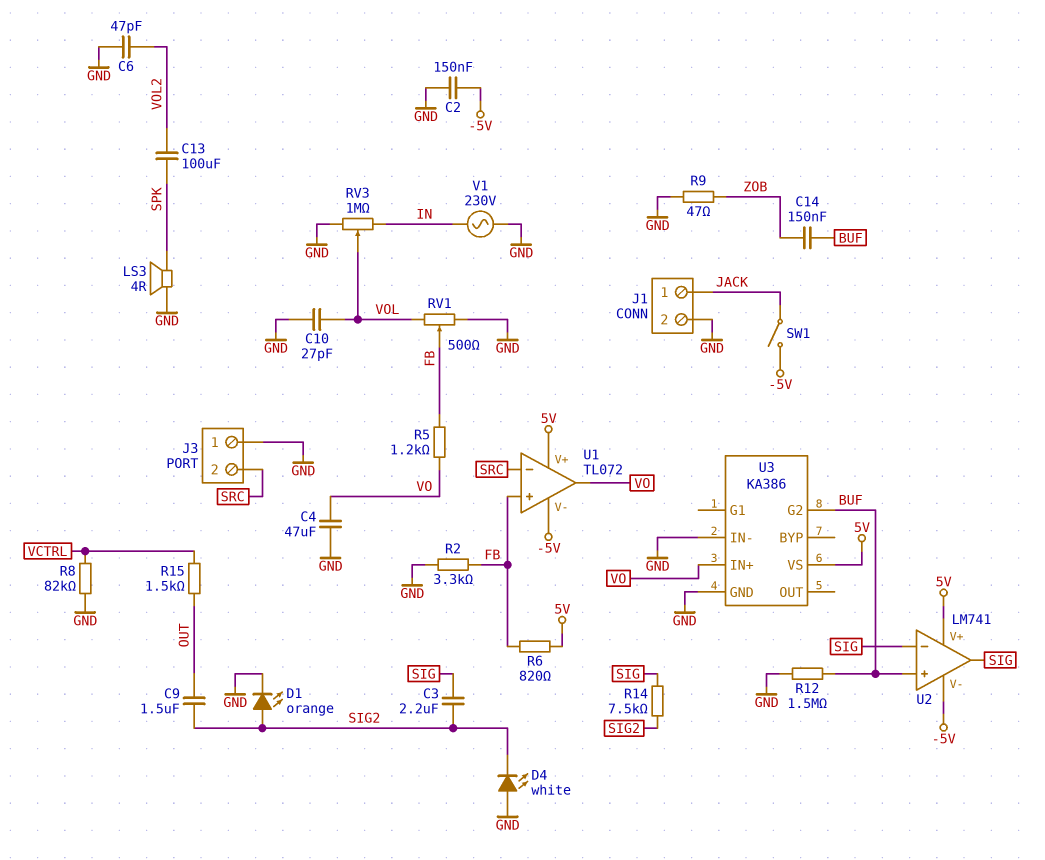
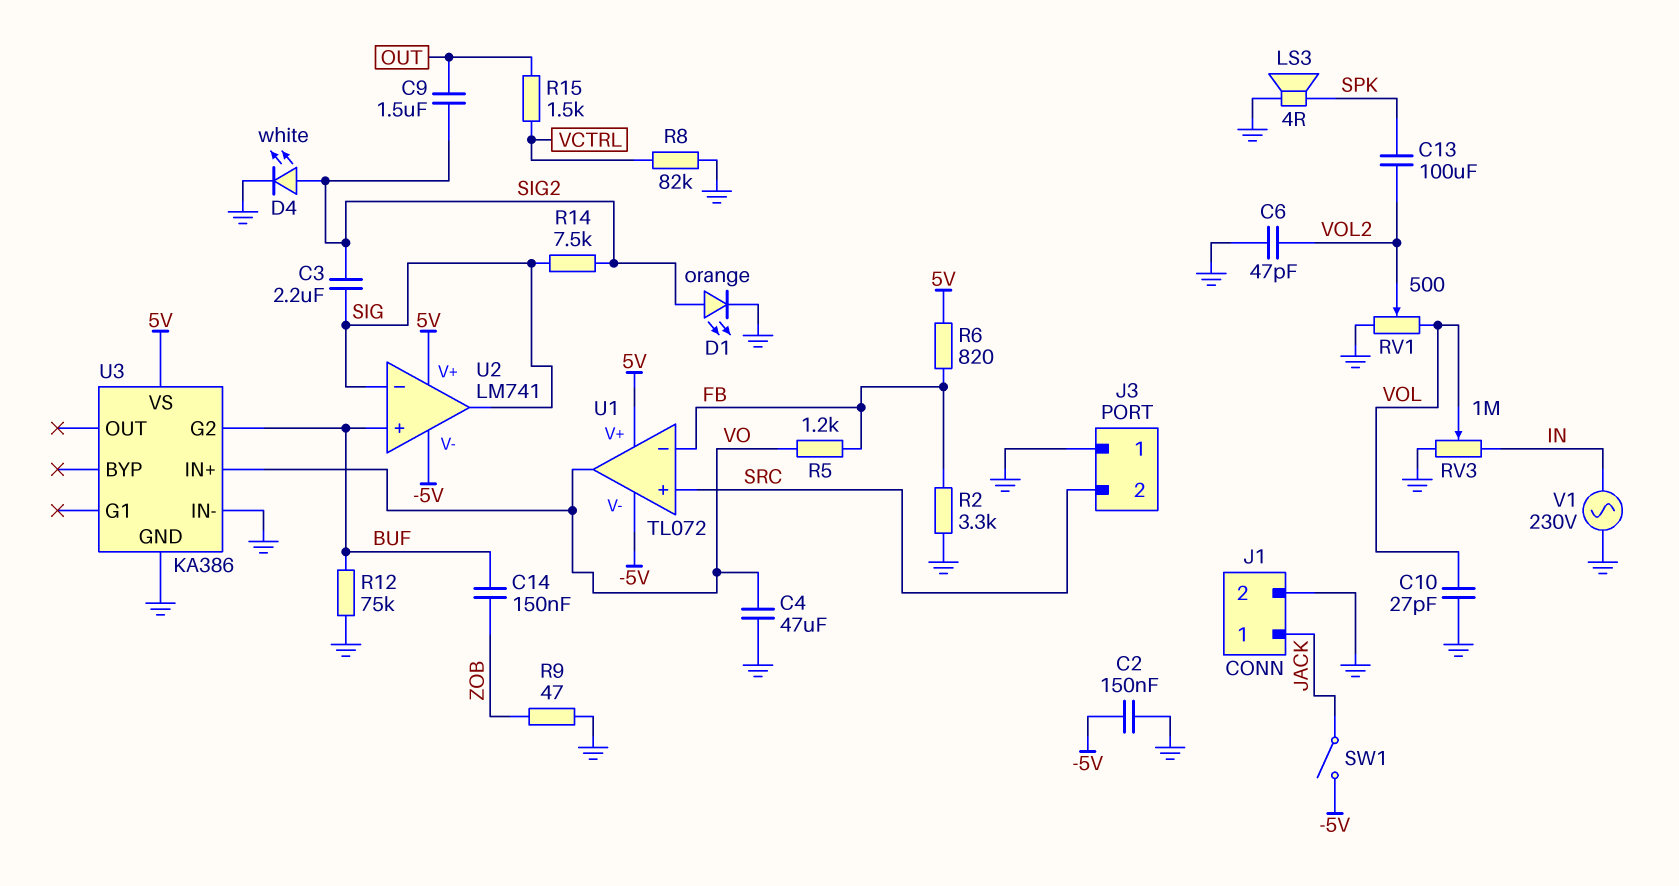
D4: LED white (A GND, K SIG2) -> LED white (A SIG2, K GND)
R12: 1.5M (BUF, GND) -> 75k (BUF, GND)
RV1: 500 (GND, VOL, wiper FB) -> 500 (GND, VOL, wiper VOL2)
U1 pin in+: FB -> SRC
U1 pin in-: SRC -> FB

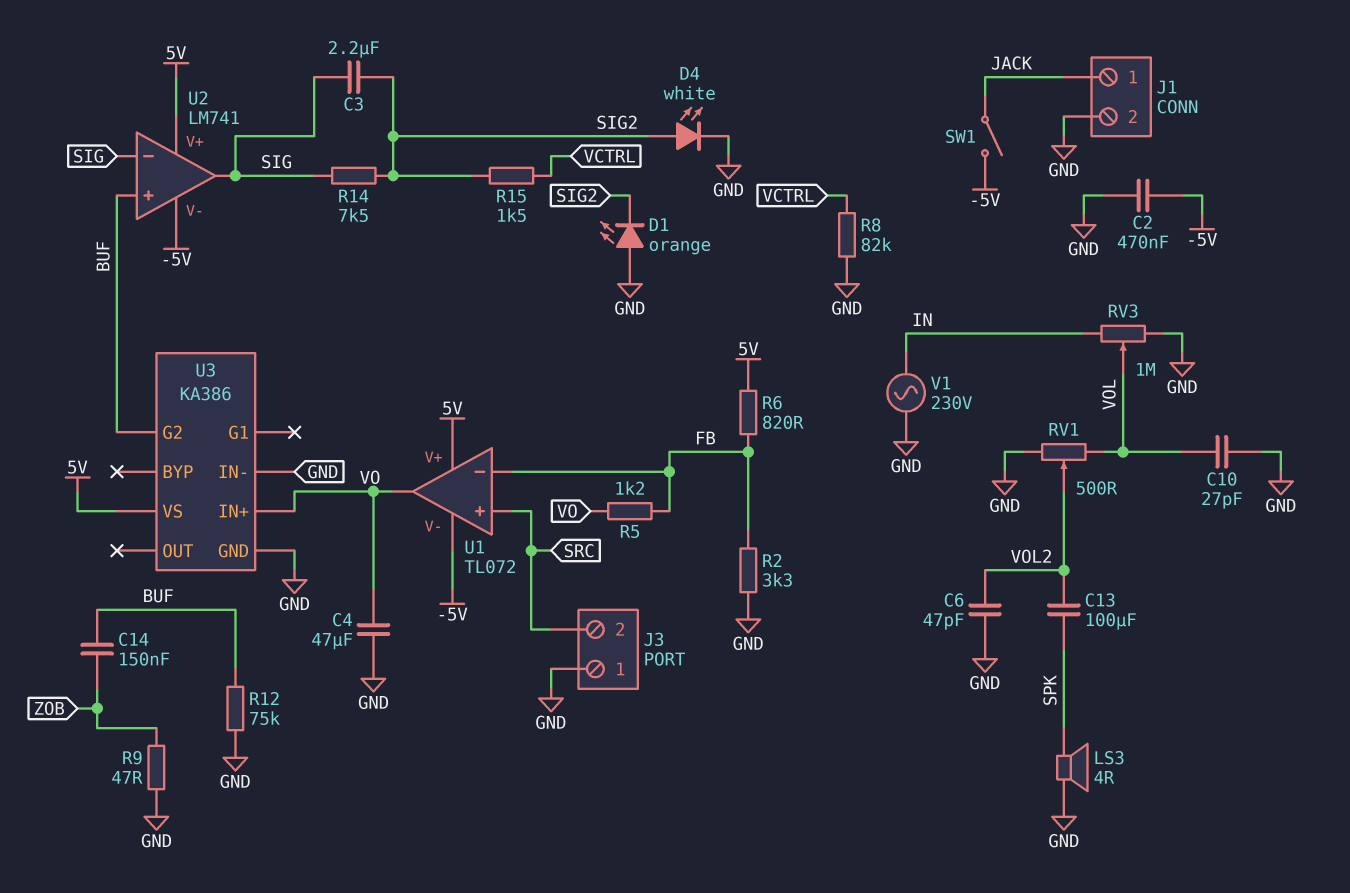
C2: 150nF (-5V, GND) -> 470nF (-5V, GND)
C9: 1.5uF (OUT, SIG2) -> none
D1: LED orange (A SIG2, K GND) -> LED orange (A GND, K SIG2)
R15: 1.5k (OUT, VCTRL) -> 1.5k (SIG2, VCTRL)

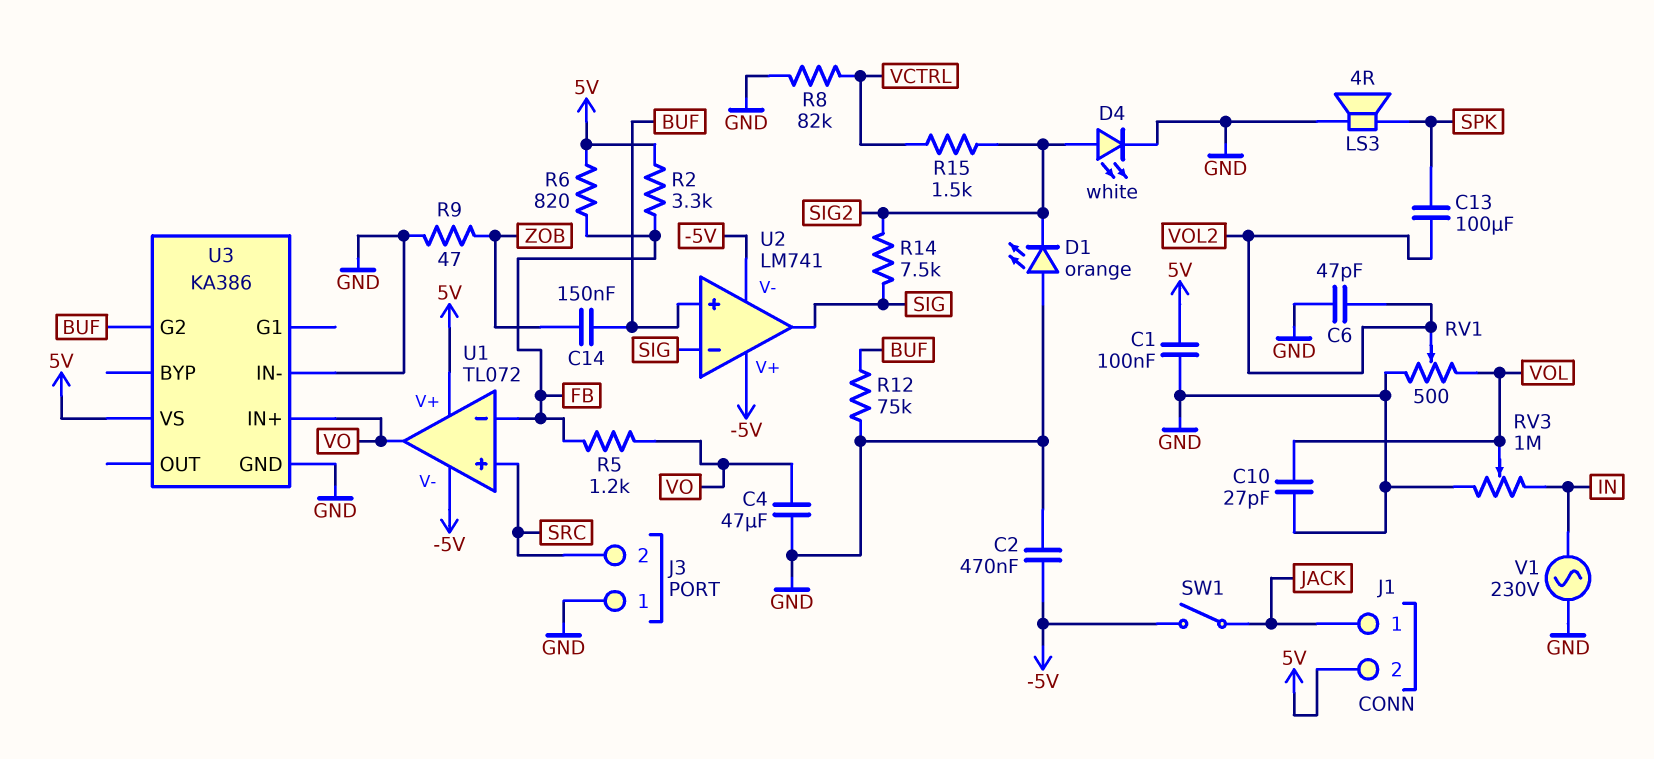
C1: none -> 100nF (5V, GND)
C3: 2.2uF (SIG, SIG2) -> none
J1 pin 2: GND -> 5V
R2: 3.3k (FB, GND) -> 3.3k (5V, FB)
U2 pin V+: 5V -> -5V

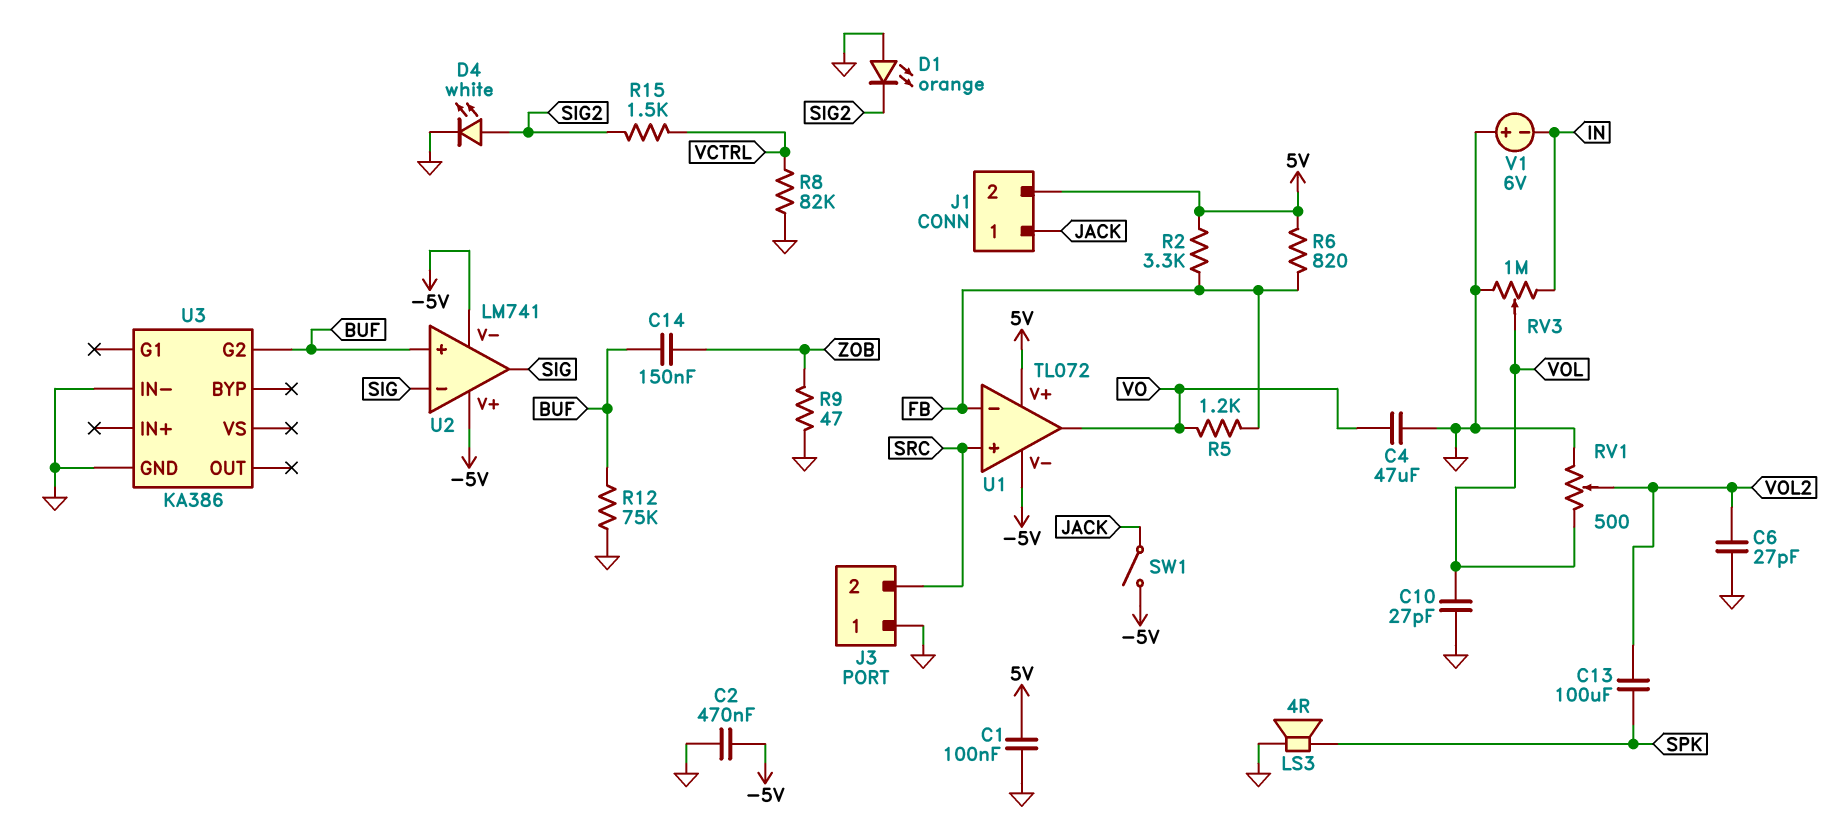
C6: 47pF (GND, VOL2) -> 27pF (GND, VOL2)
R14: 7.5k (SIG, SIG2) -> none
U3 pin IN+: VO -> none
U3 pin VS: 5V -> none
V1: AC 230V (GND, IN) -> 6V (plus GND, minus IN)

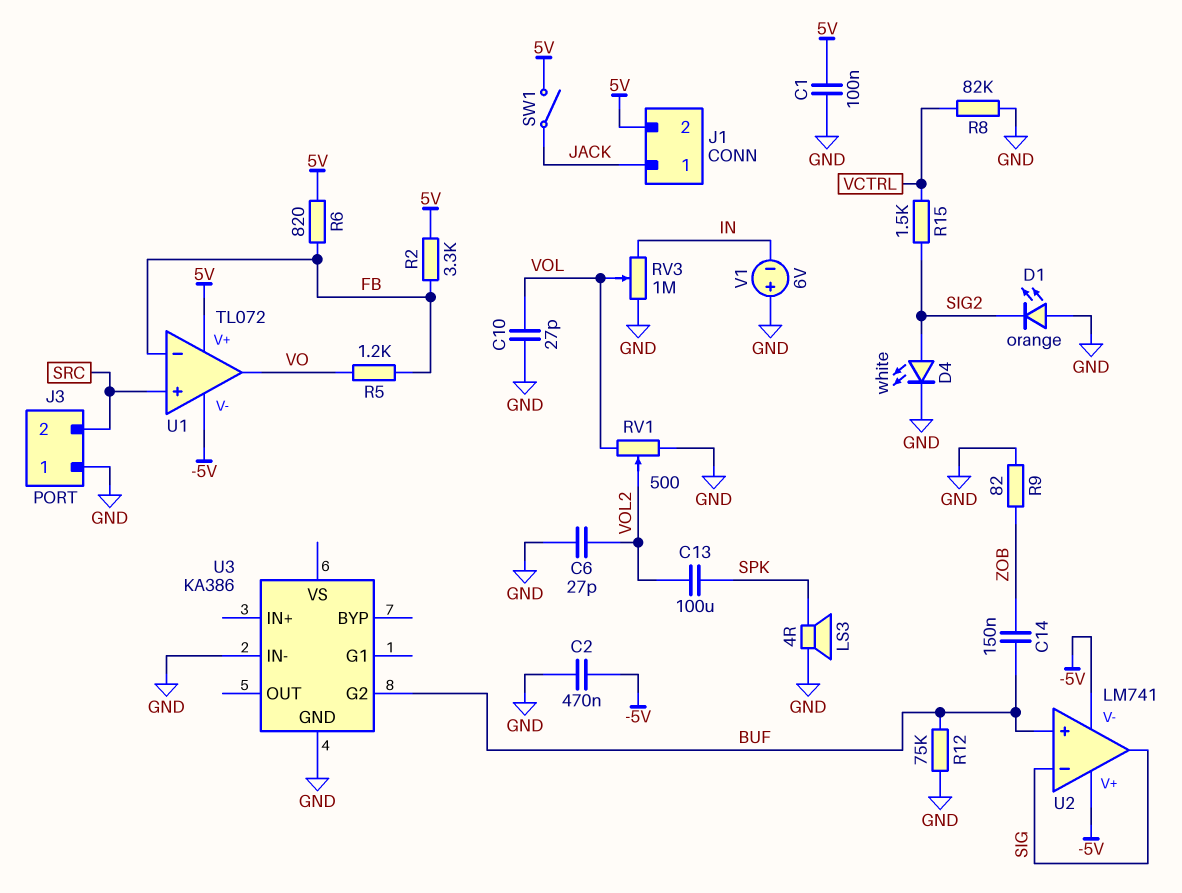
C4: 47uF (GND, VO) -> none
R9: 47 (GND, ZOB) -> 82 (GND, ZOB)
SW1: switch (-5V, JACK) -> switch (5V, JACK)

